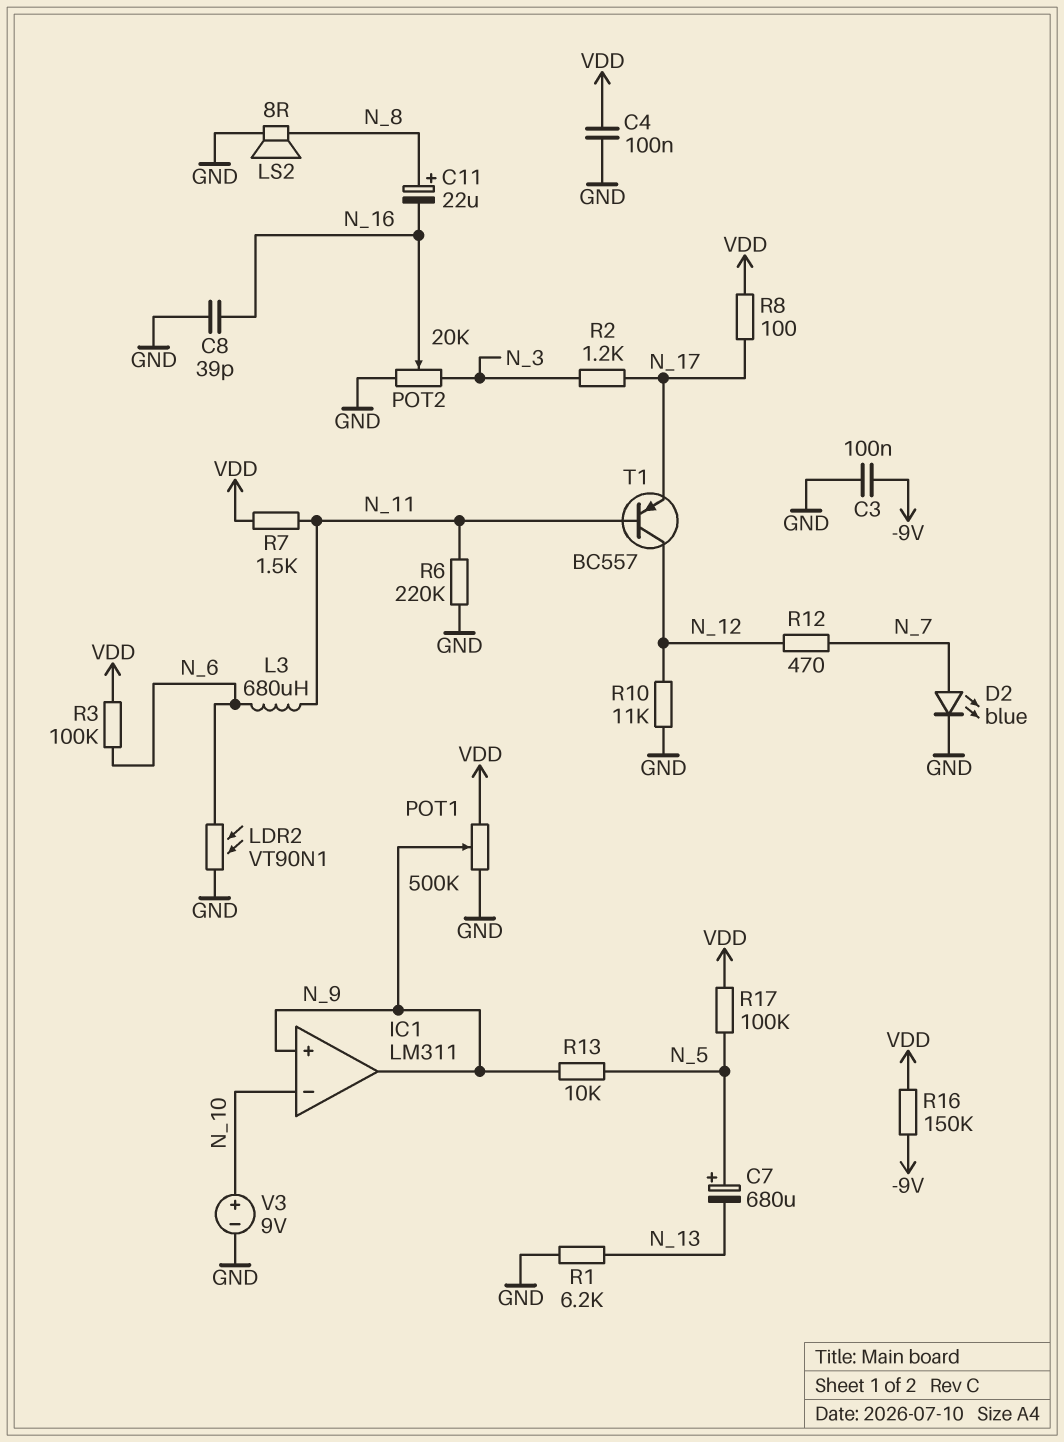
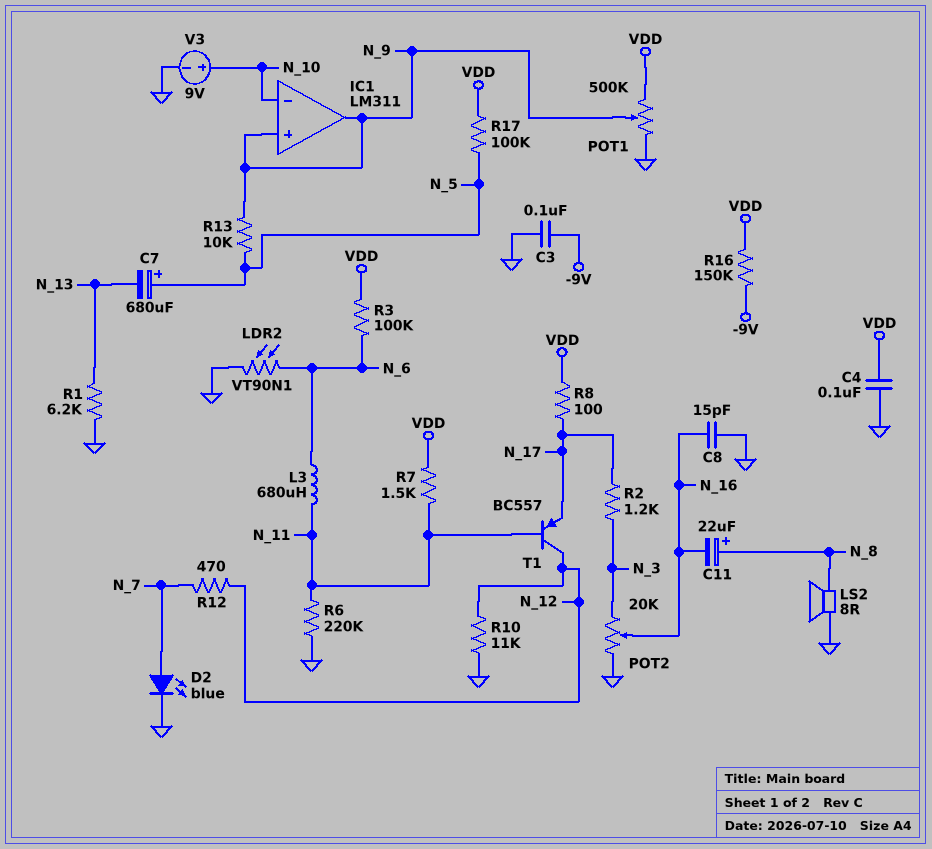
C8: 39pF (GND, N_16) -> 15pF (GND, N_16)

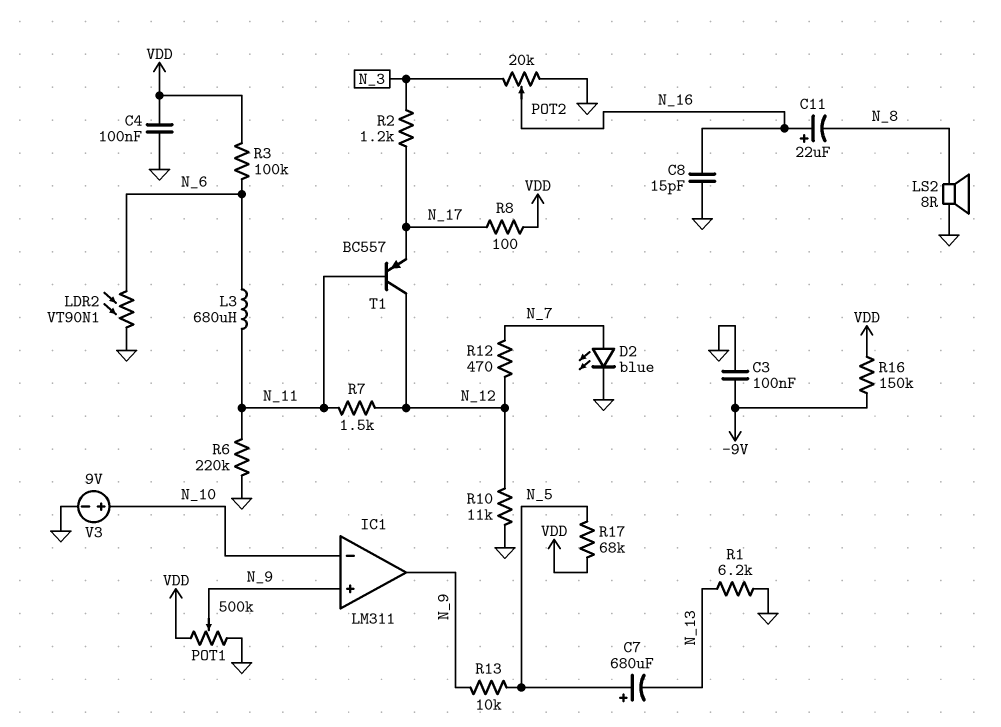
C11: 22uF (plus N_8, minus N_16) -> 22uF (plus N_16, minus N_8)
R7: 1.5k (N_11, VDD) -> 1.5k (N_11, N_12)
R17: 100k (N_5, VDD) -> 68k (N_5, VDD)

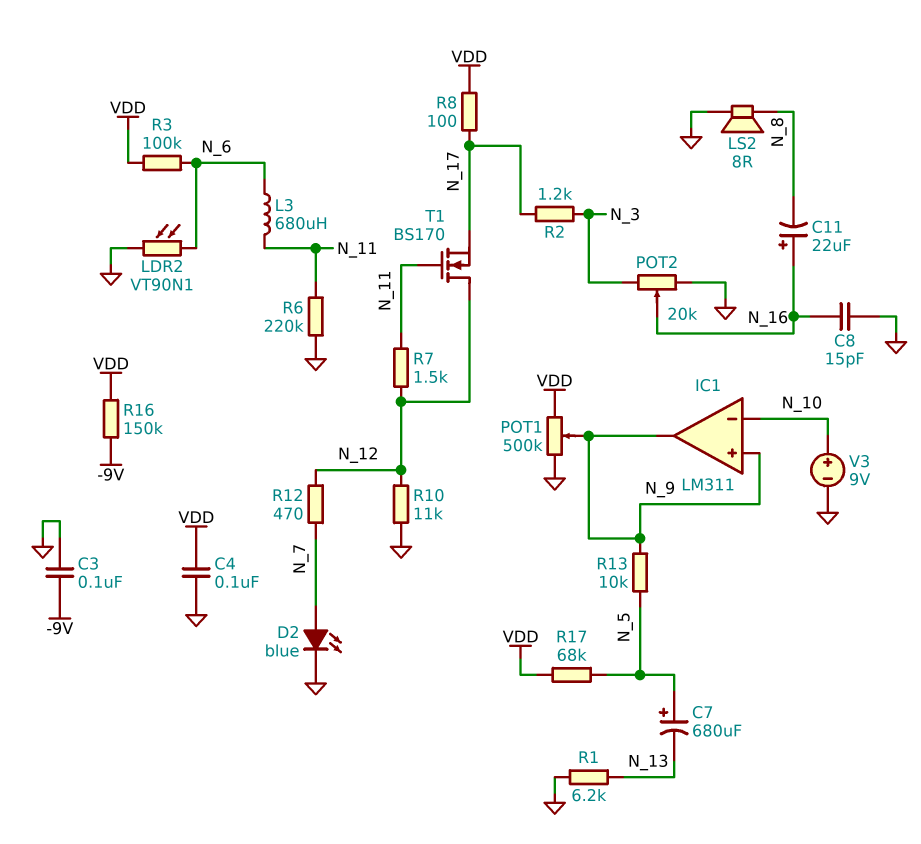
T1: PNP BC557 (B N_11, C N_12, E N_17) -> NMOS BS170 (G N_11, D N_12, S N_17)

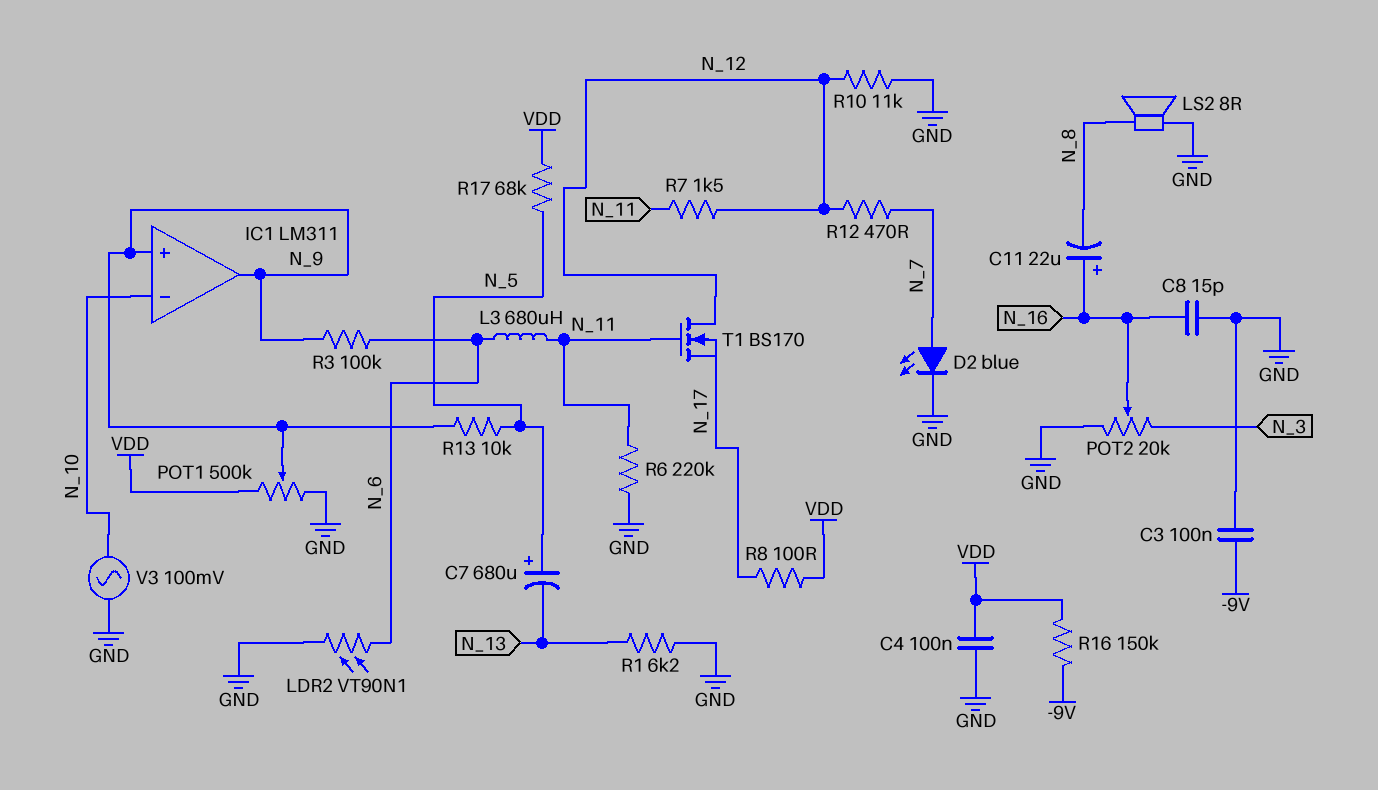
R2: 1.2k (N_3, N_17) -> none
R3: 100k (N_6, VDD) -> 100k (N_6, N_9)
V3: 9V (plus N_10, minus GND) -> AC 100mV (GND, N_10)

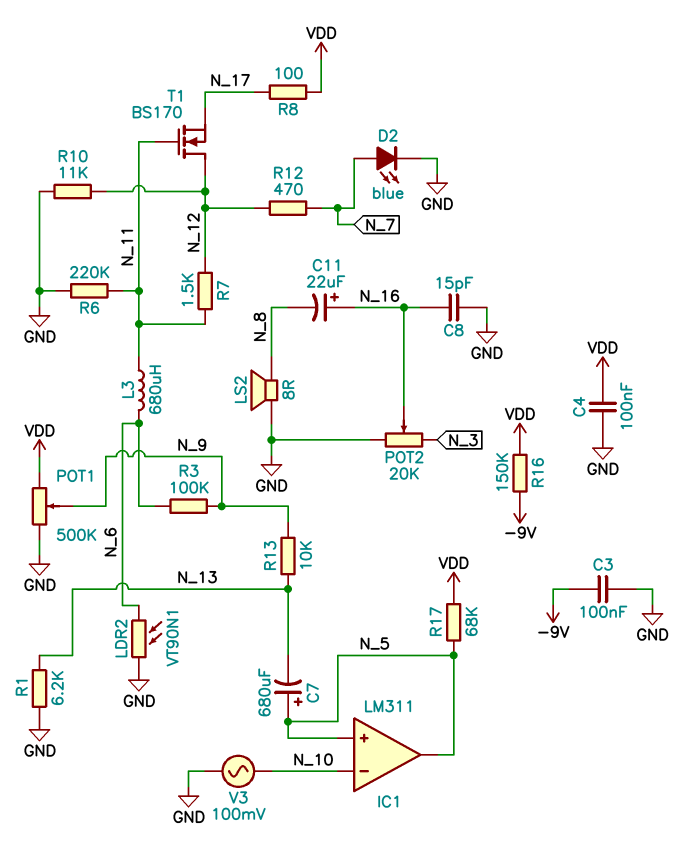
IC1 pin in+: N_9 -> N_5
IC1 pin out: N_9 -> N_5
R13: 10k (N_5, N_9) -> 10k (N_9, N_13)

